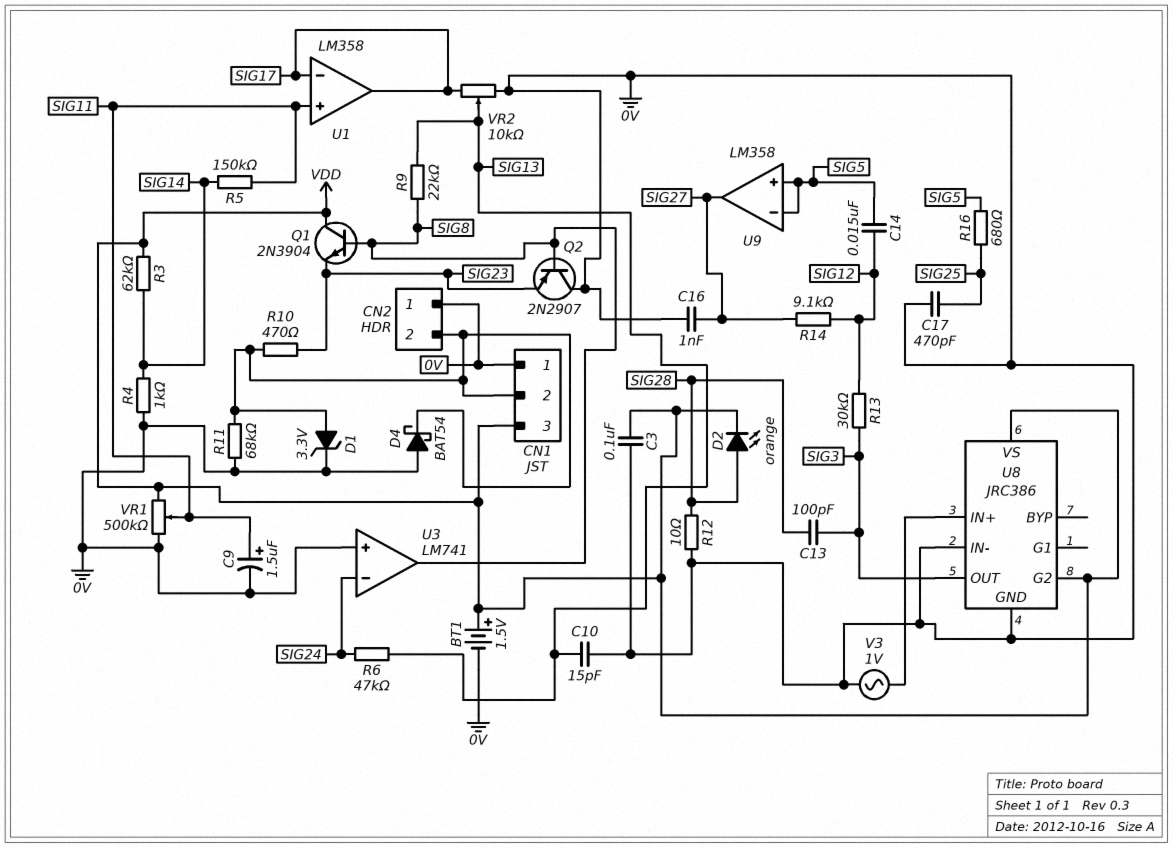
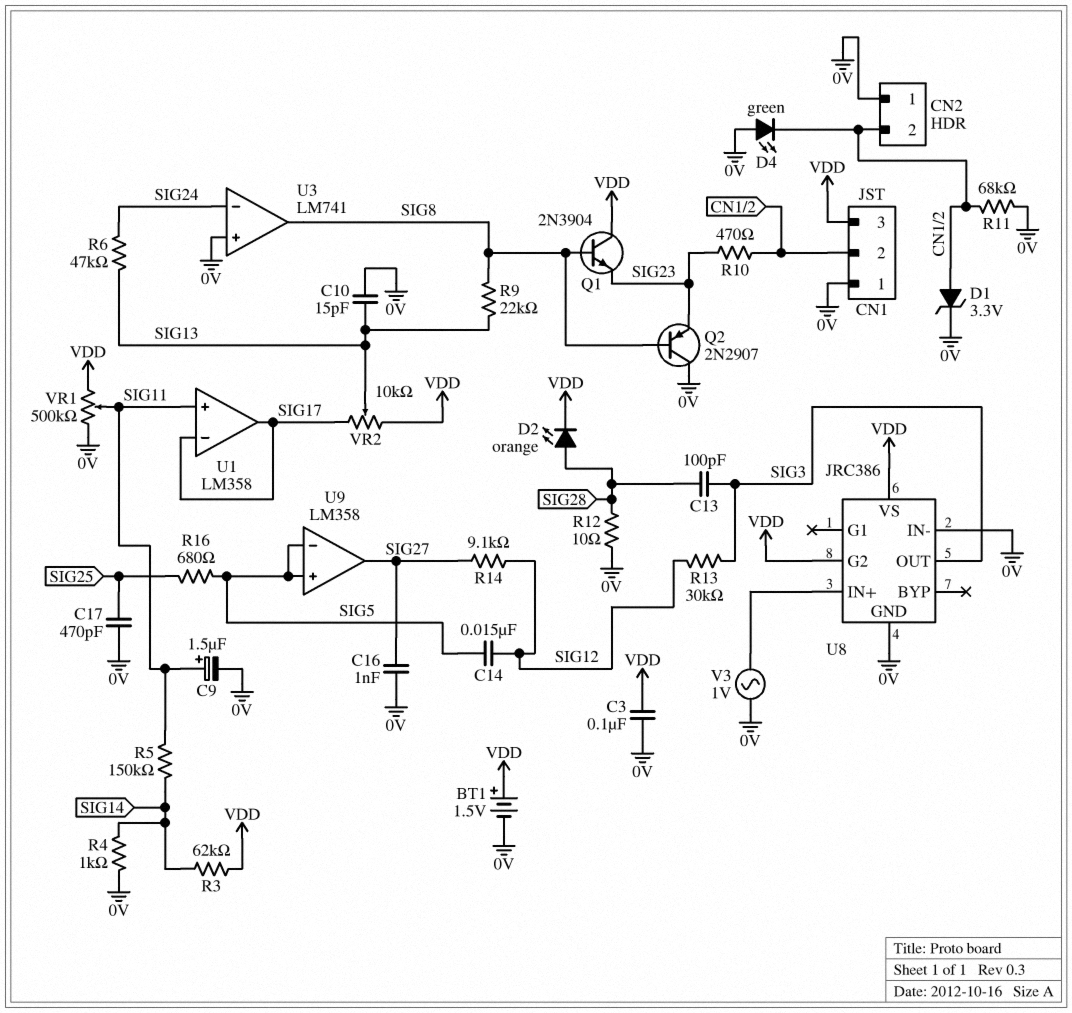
D4: schottky BAT54 (A 0V, K CN1/2) -> LED green (A 0V, K CN1/2)
VR2: 10k (0V, SIG17, wiper SIG13) -> 10k (SIG17, VDD, wiper SIG13)

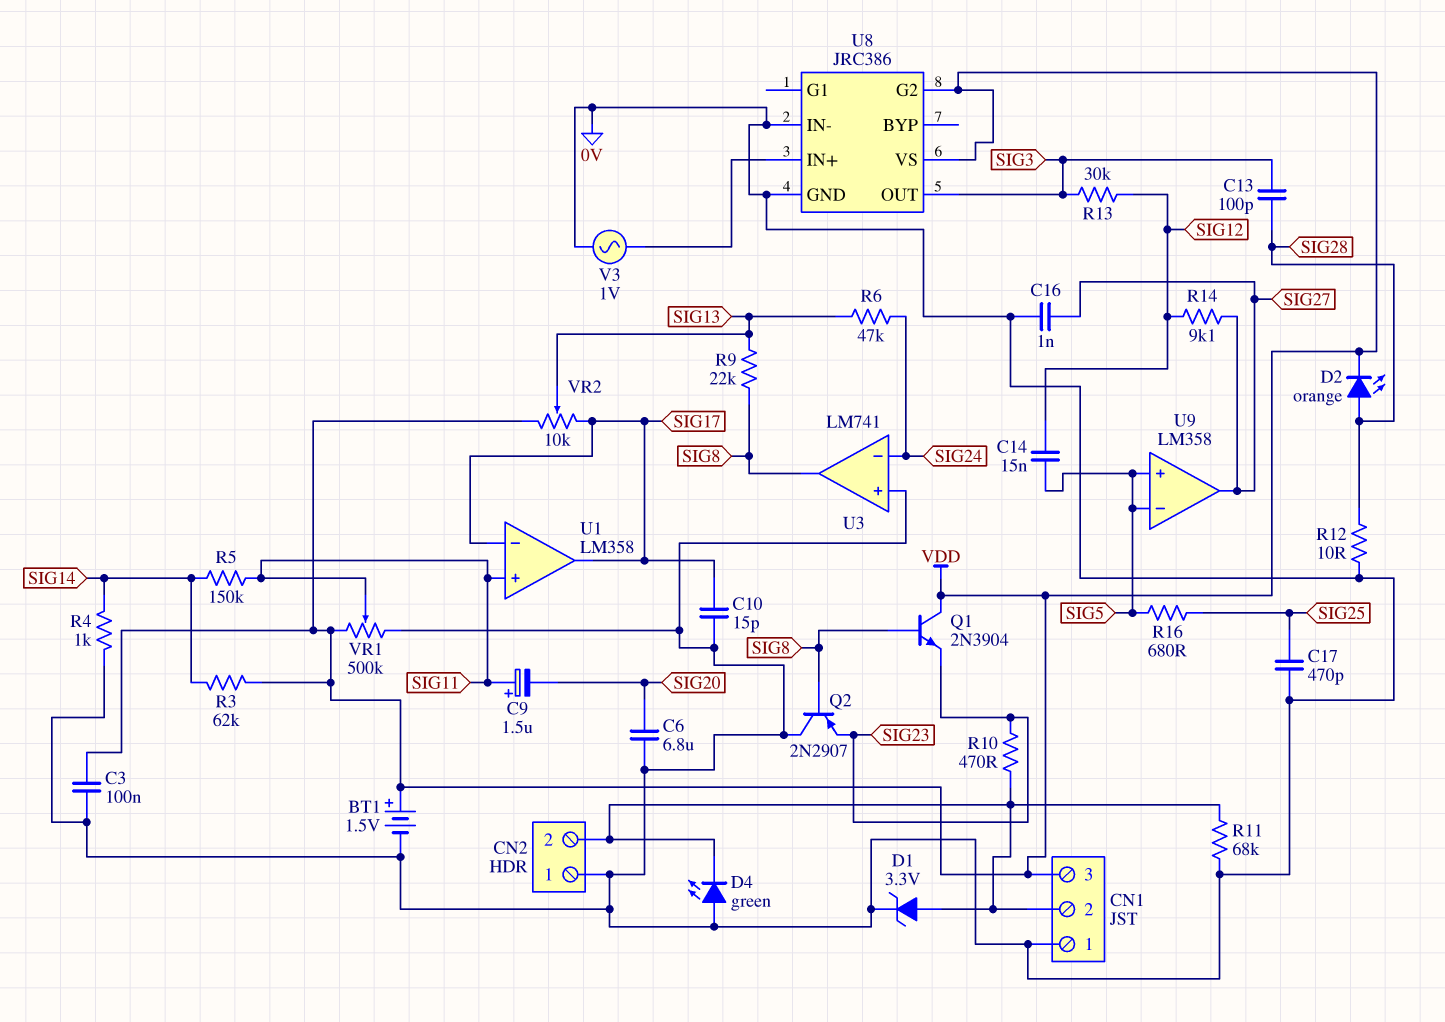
C6: none -> 6.8uF (0V, SIG20)
C9: 1.5uF (plus SIG11, minus 0V) -> 1.5uF (plus SIG11, minus SIG20)
C10: 15pF (0V, SIG13) -> 15pF (0V, SIG17)

